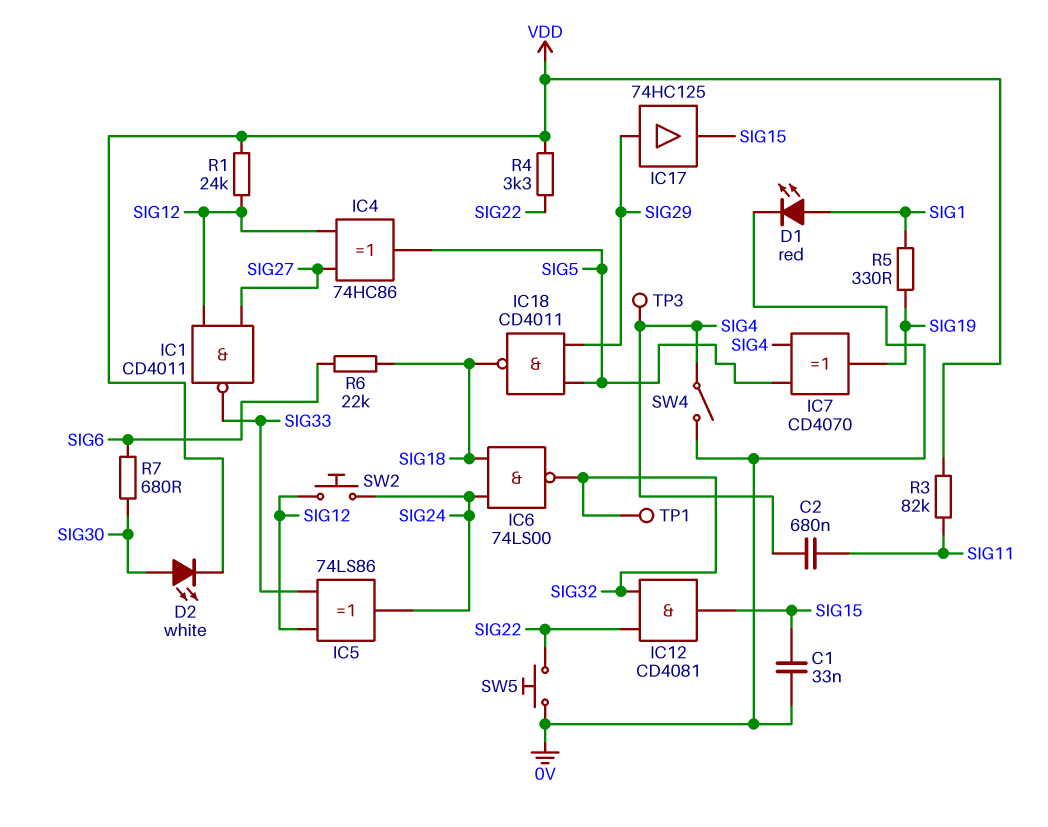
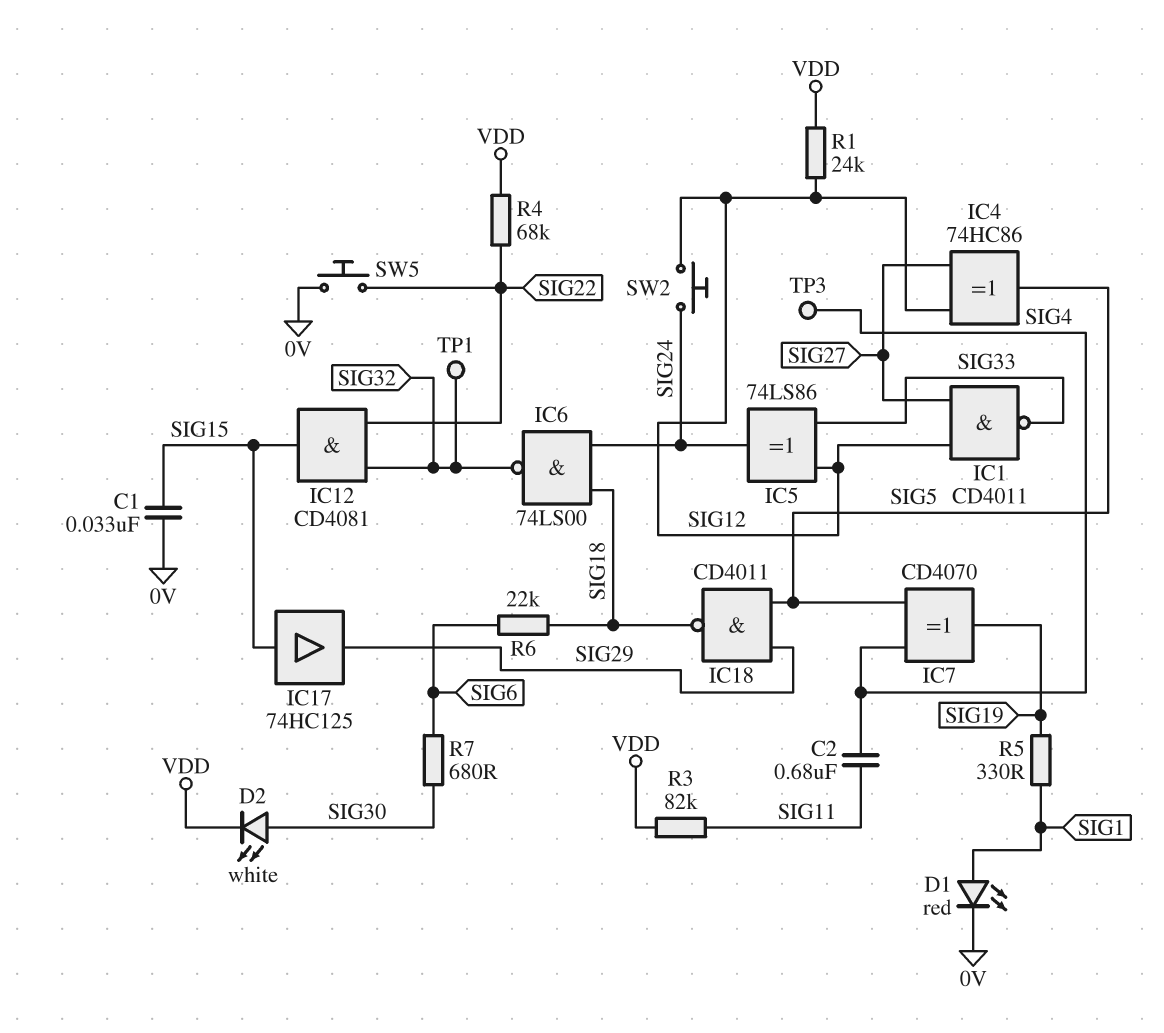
IC17: buffer 74HC125 (in SIG29, out SIG15) -> buffer 74HC125 (in SIG15, out SIG29)
R4: 3.3k (SIG22, VDD) -> 68k (SIG22, VDD)
SW4: switch (0V, SIG4) -> none

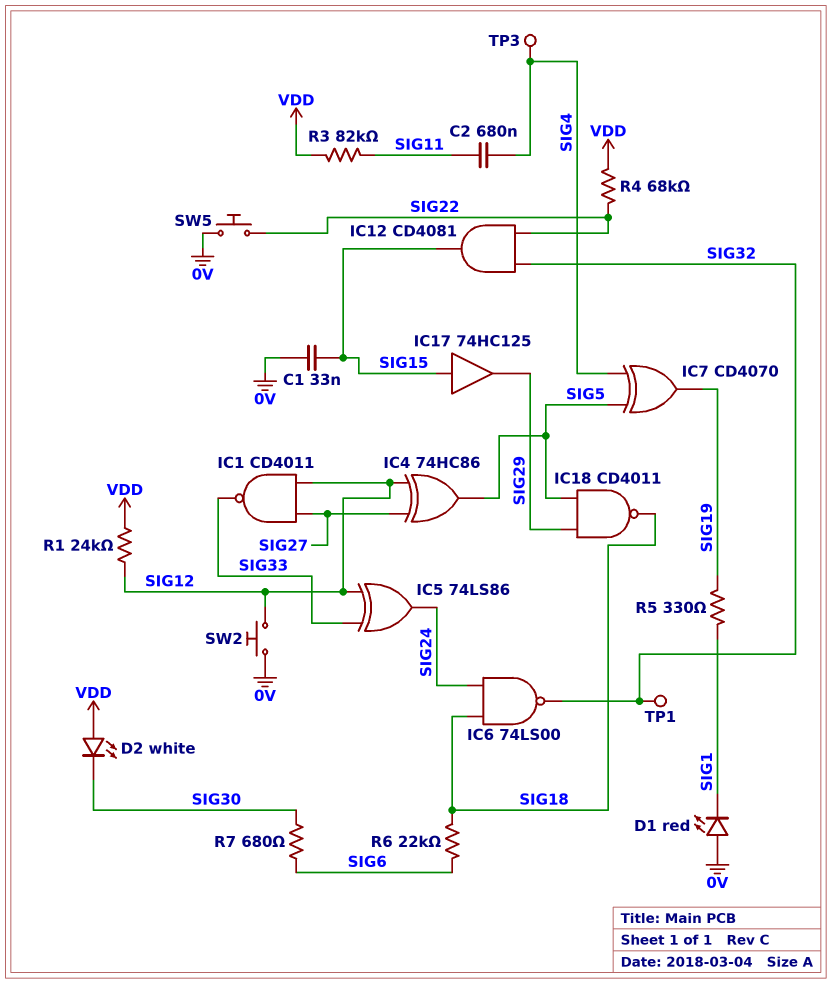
D1: LED red (A SIG1, K 0V) -> LED red (A 0V, K SIG1)
D2: LED white (A SIG30, K VDD) -> LED white (A VDD, K SIG30)
SW2: button (SIG12, SIG24) -> button (0V, SIG12)

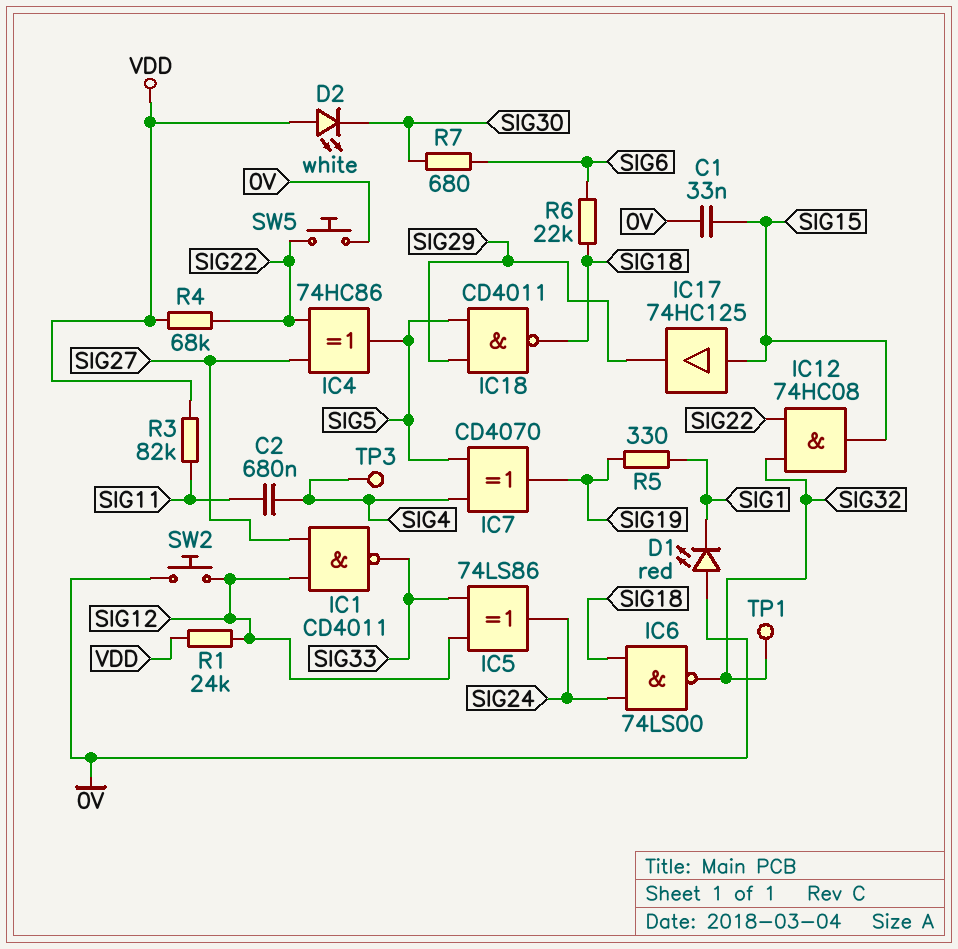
IC4: XOR 74HC86 (in SIG12, in SIG27, out SIG5) -> XOR 74HC86 (in SIG22, in SIG27, out SIG5)
IC12: AND CD4081 (in SIG22, in SIG32, out SIG15) -> AND 74HC08 (in SIG22, in SIG32, out SIG15)

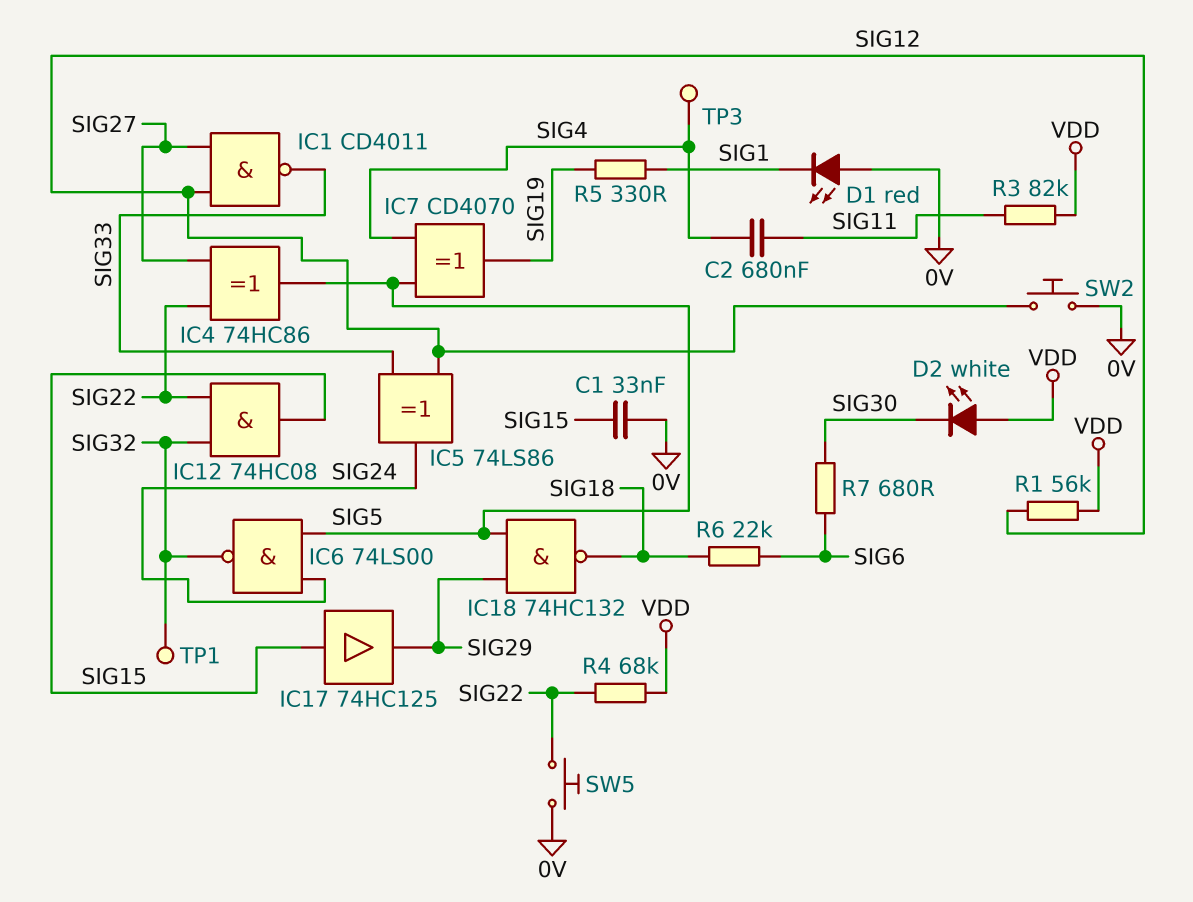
IC6: NAND 74LS00 (in SIG18, in SIG24, out SIG32) -> NAND 74LS00 (in SIG5, in SIG24, out SIG32)
IC18: NAND CD4011 (in SIG5, in SIG29, out SIG18) -> NAND 74HC132 (in SIG5, in SIG29, out SIG18)
R1: 24k (SIG12, VDD) -> 56k (SIG12, VDD)

